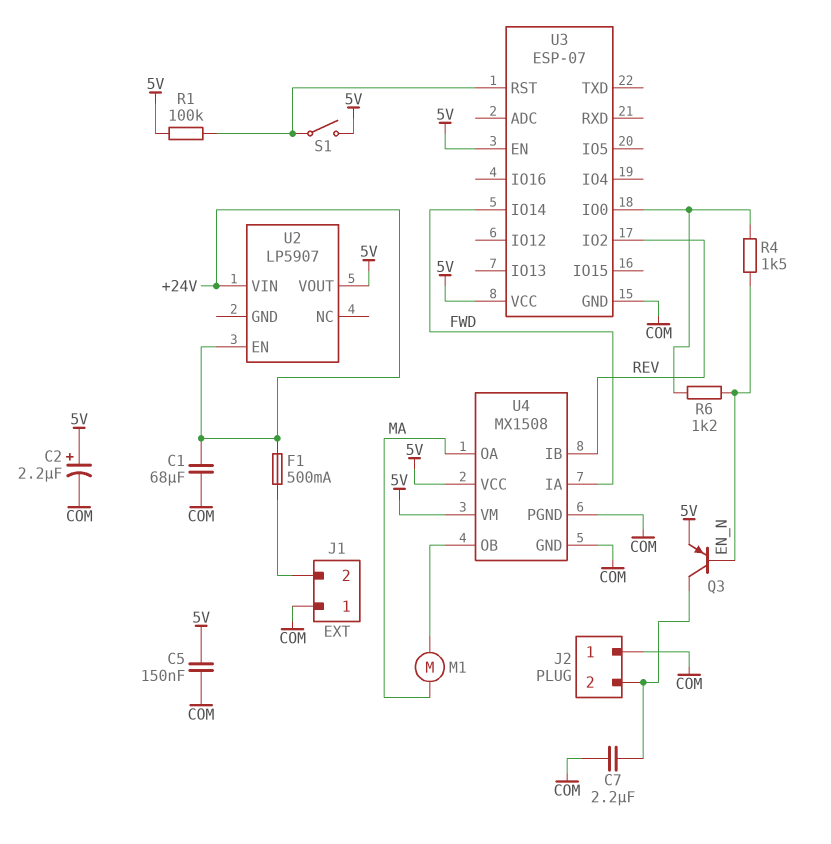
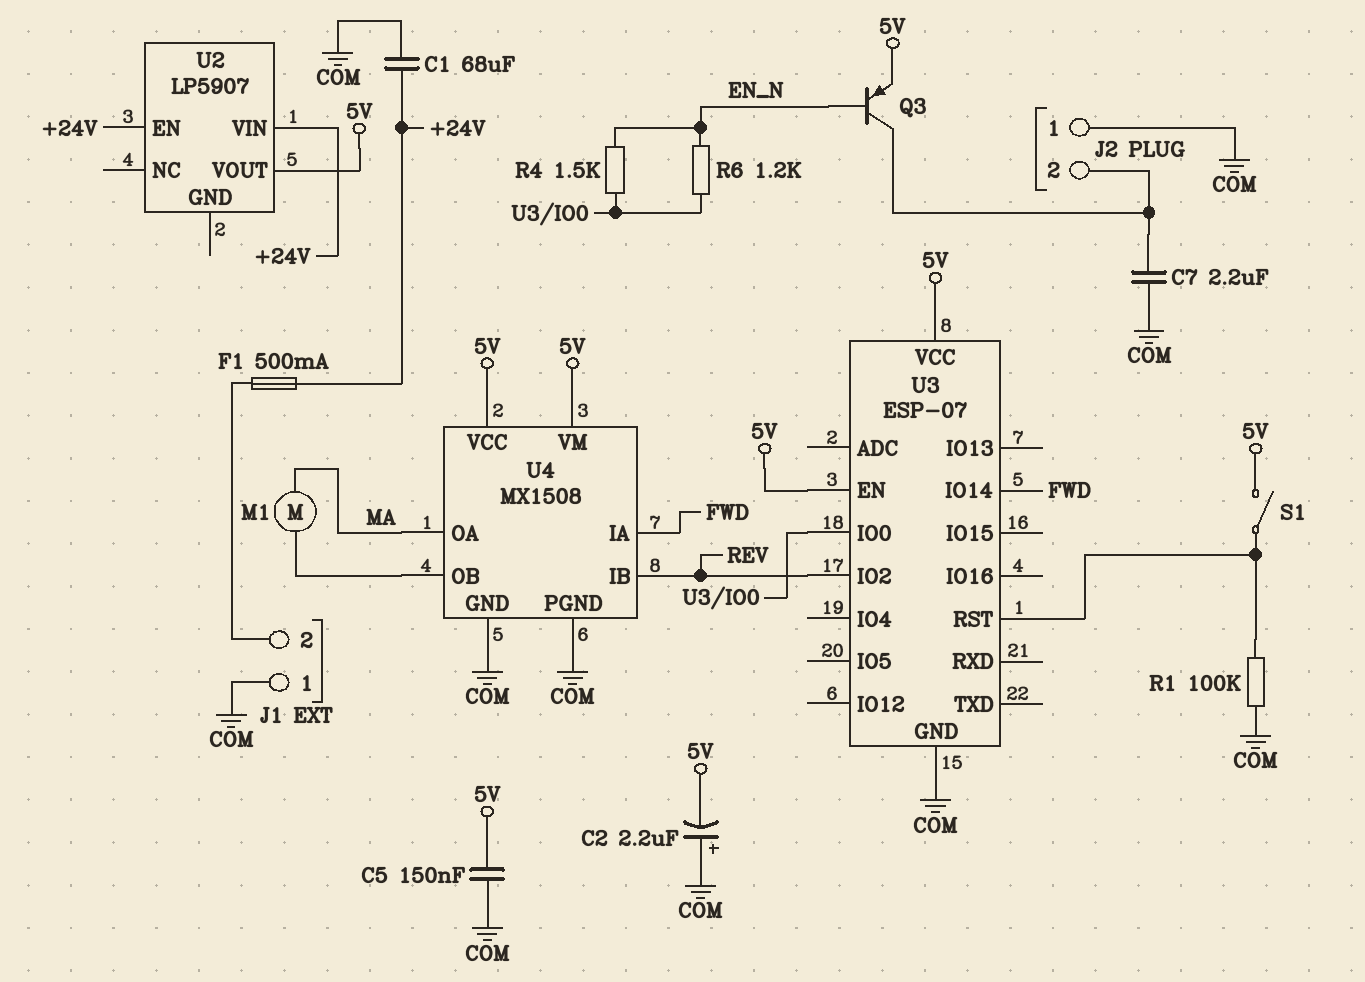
C2: 2.2uF (plus 5V, minus COM) -> 2.2uF (plus COM, minus 5V)
R1: 100k (5V, U3/RST) -> 100k (COM, U3/RST)

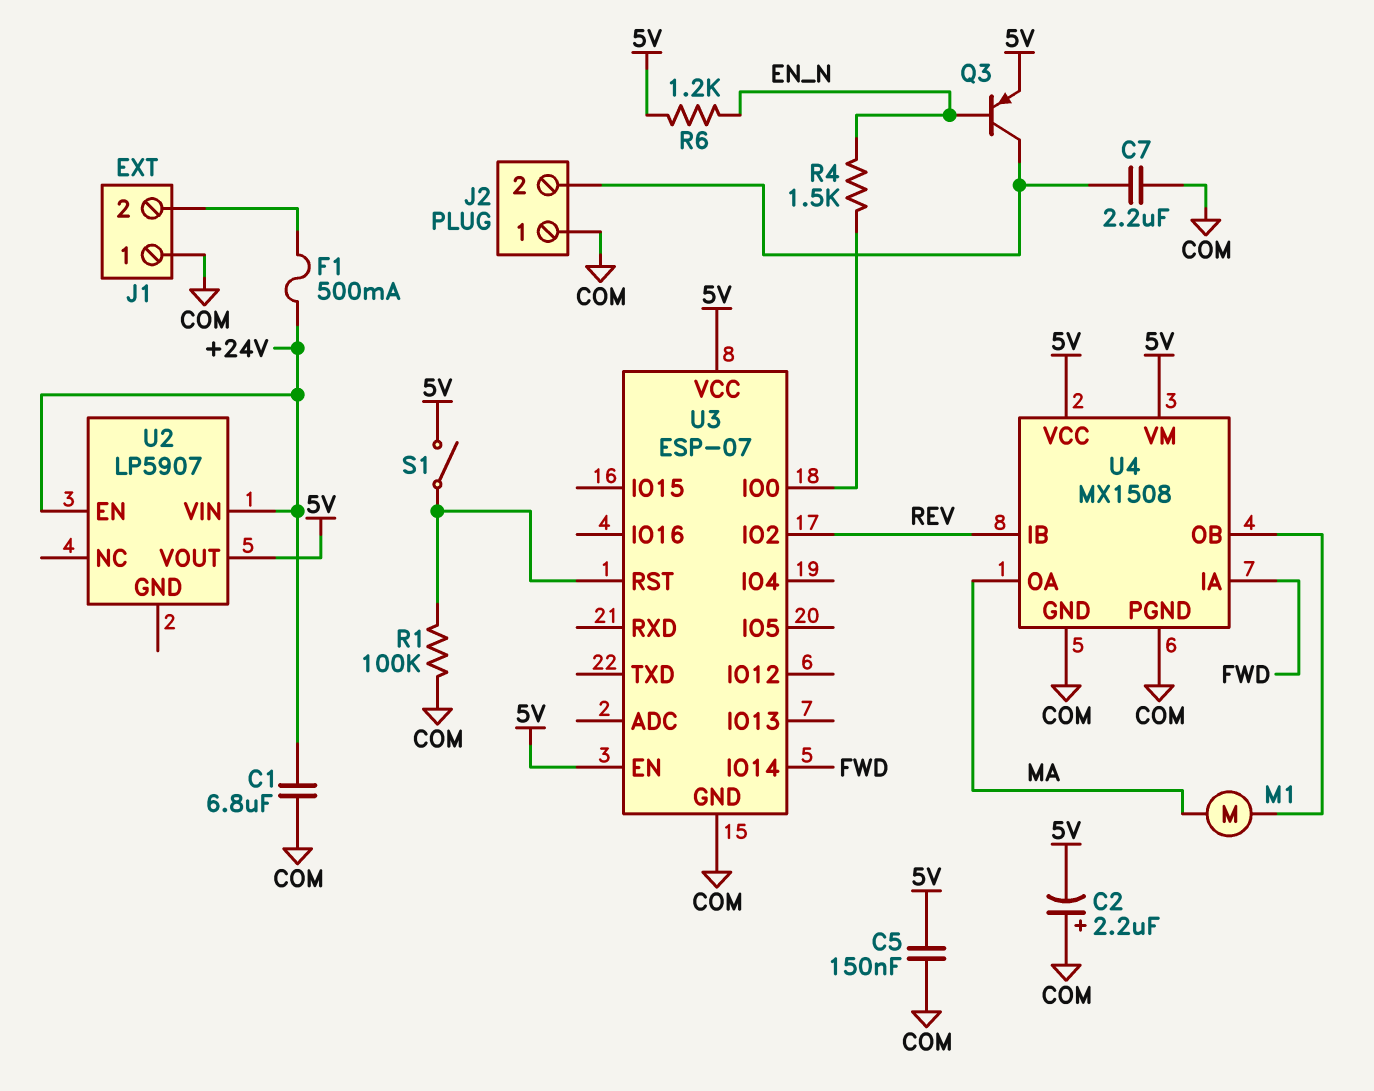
C1: 68uF (+24V, COM) -> 6.8uF (+24V, COM)
R6: 1.2k (EN_N, U3/IO0) -> 1.2k (5V, EN_N)

